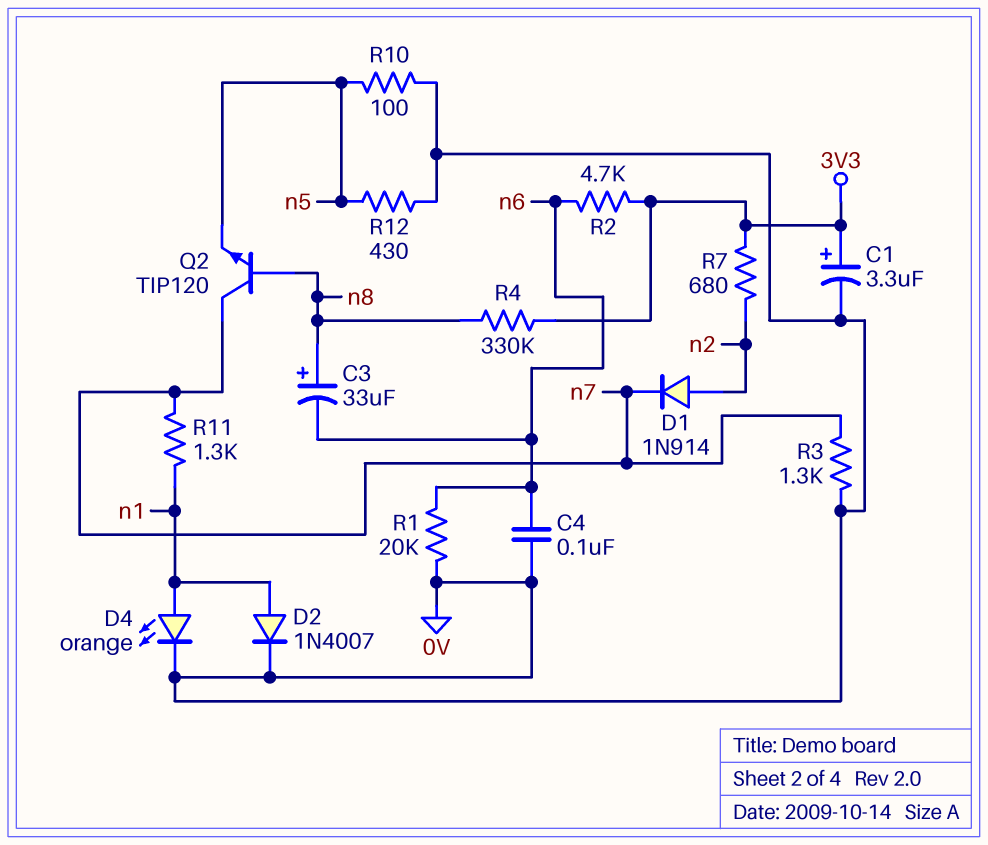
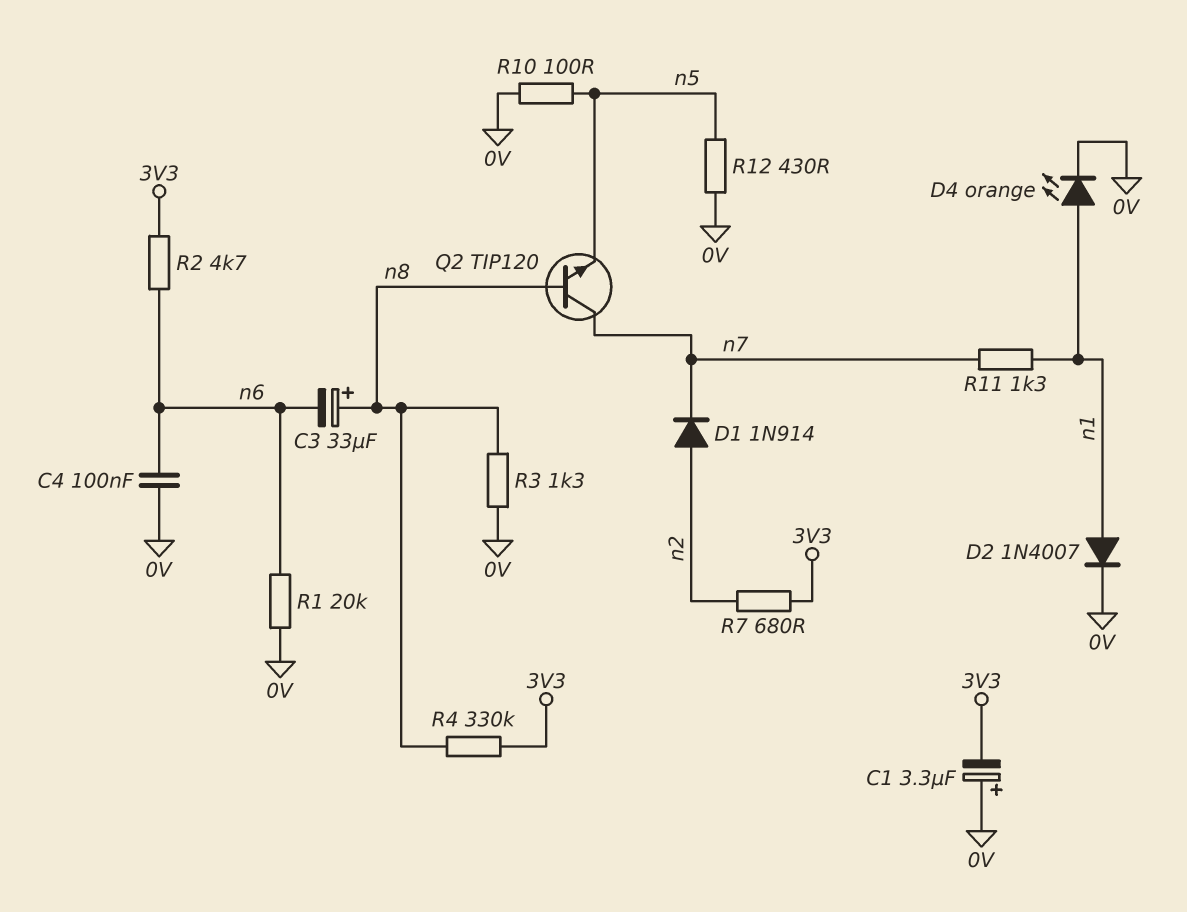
C1: 3.3uF (plus 3V3, minus 0V) -> 3.3uF (plus 0V, minus 3V3)
R3: 1.3k (0V, n7) -> 1.3k (0V, n8)

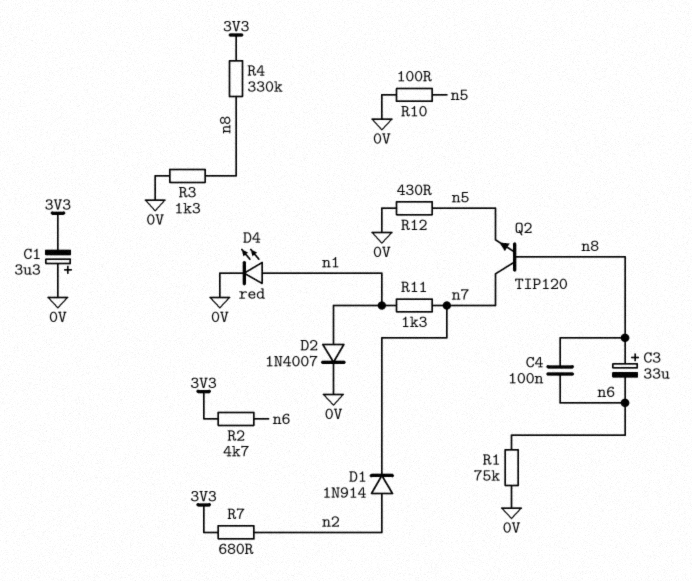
C4: 100nF (0V, n6) -> 100nF (n6, n8)
D4: LED orange (A n1, K 0V) -> LED red (A n1, K 0V)
R1: 20k (0V, n6) -> 75k (0V, n6)

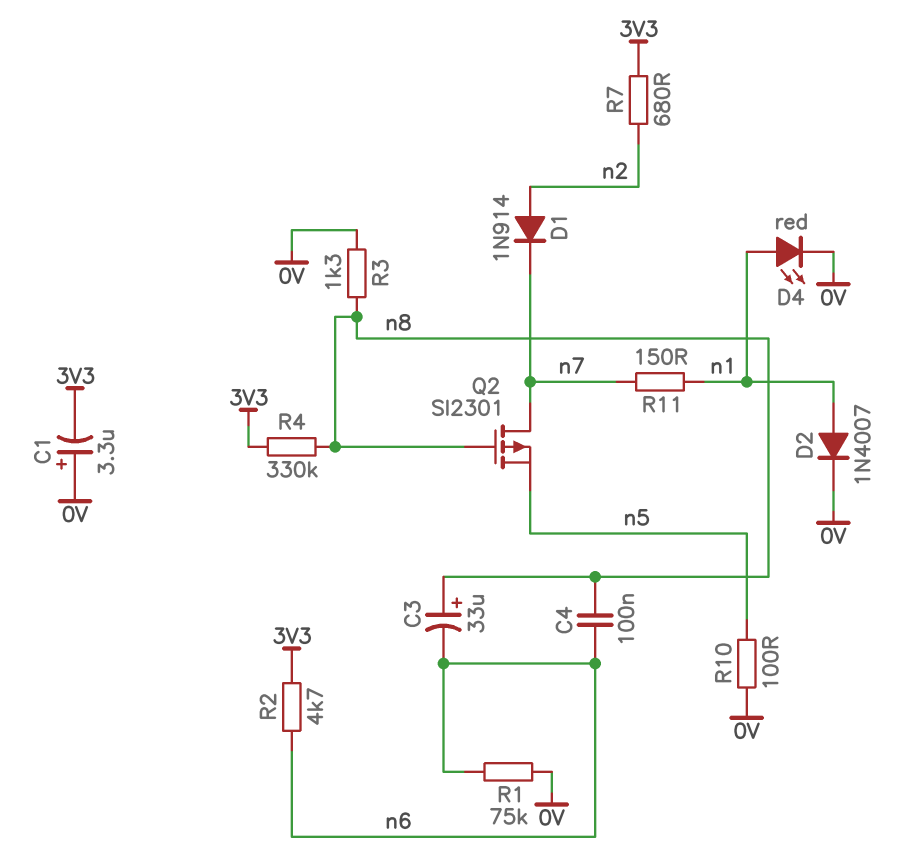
Q2: NPN TIP120 (B n8, C n7, E n5) -> PMOS SI2301 (G n8, D n7, S n5)
R11: 1.3k (n1, n7) -> 150 (n1, n7)
R12: 430 (0V, n5) -> none

